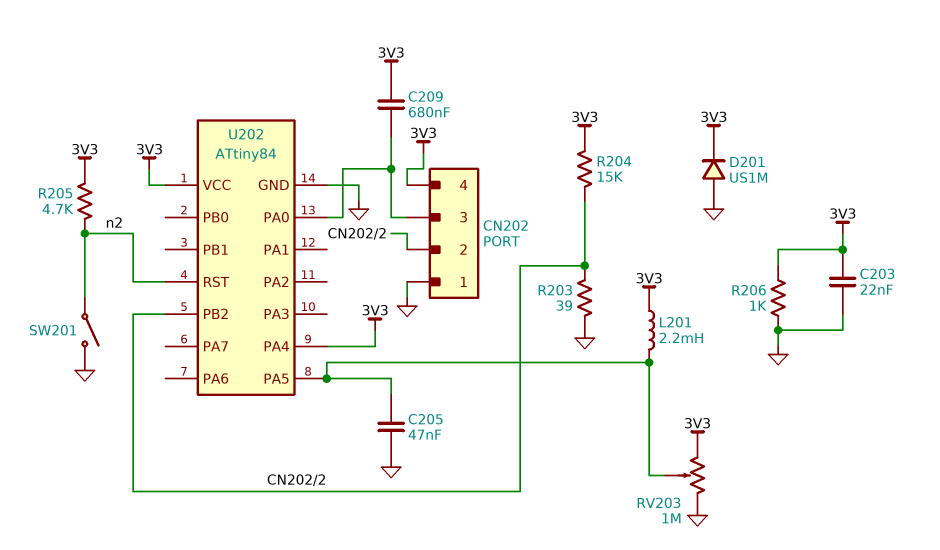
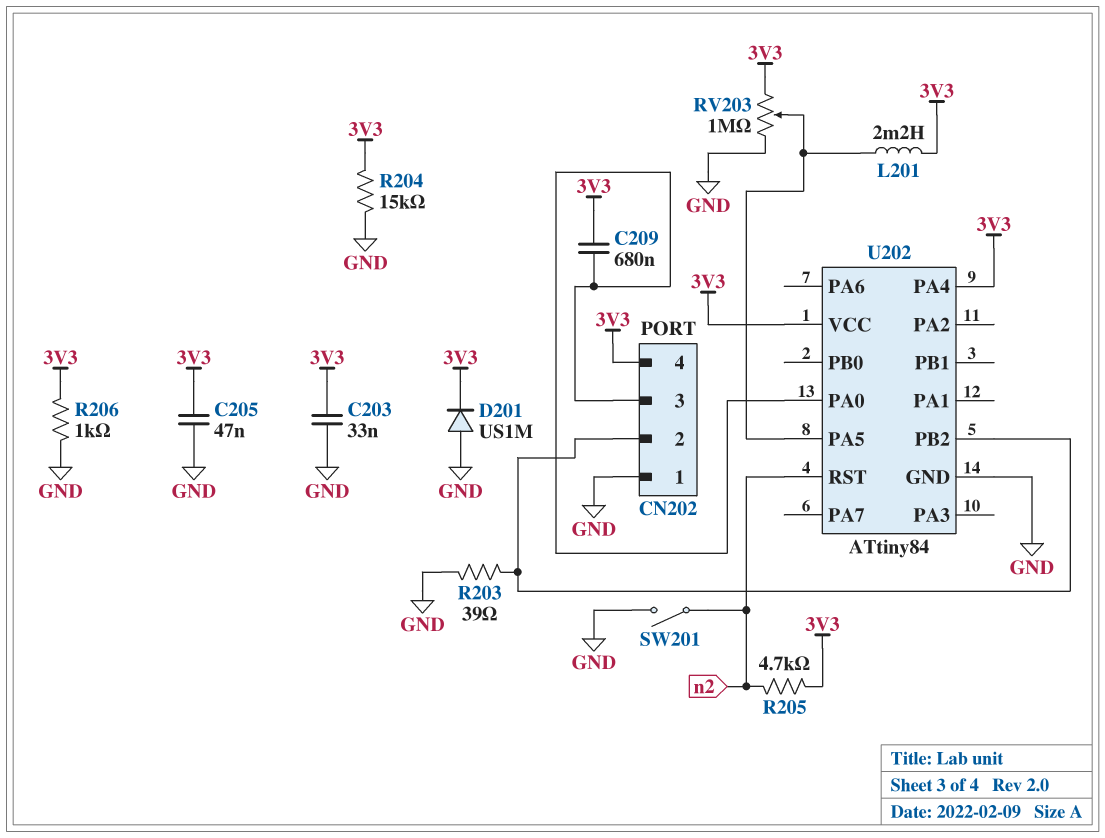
C203: 22nF (3V3, GND) -> 33nF (3V3, GND)
C205: 47nF (GND, U202/PA5) -> 47nF (3V3, GND)
R204: 15k (3V3, CN202/2) -> 15k (3V3, GND)

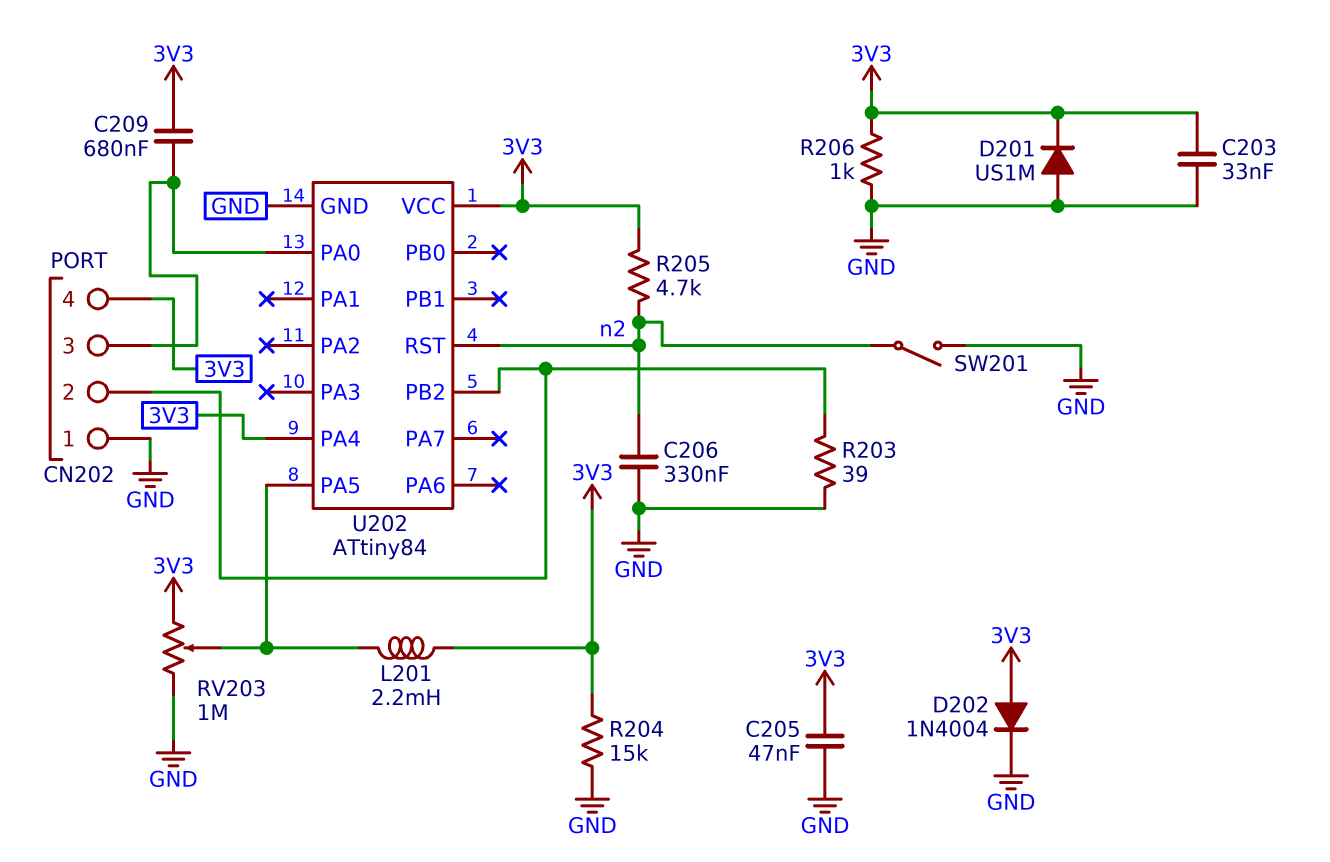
C206: none -> 330nF (GND, n2)
D202: none -> diode 1N4004 (A 3V3, K GND)

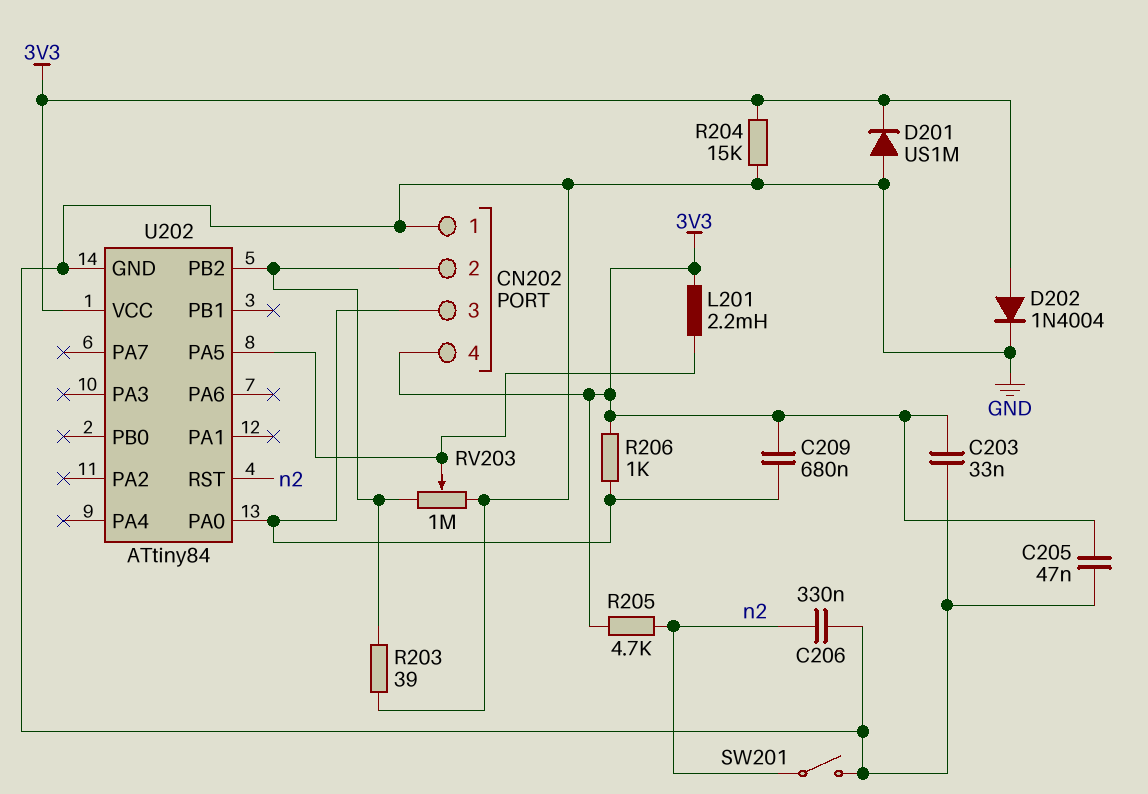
R206: 1k (3V3, GND) -> 1k (3V3, CN202/3)
RV203: 1M (3V3, GND, wiper U202/PA5) -> 1M (CN202/2, GND, wiper U202/PA5)
U202 pin PA4: 3V3 -> none

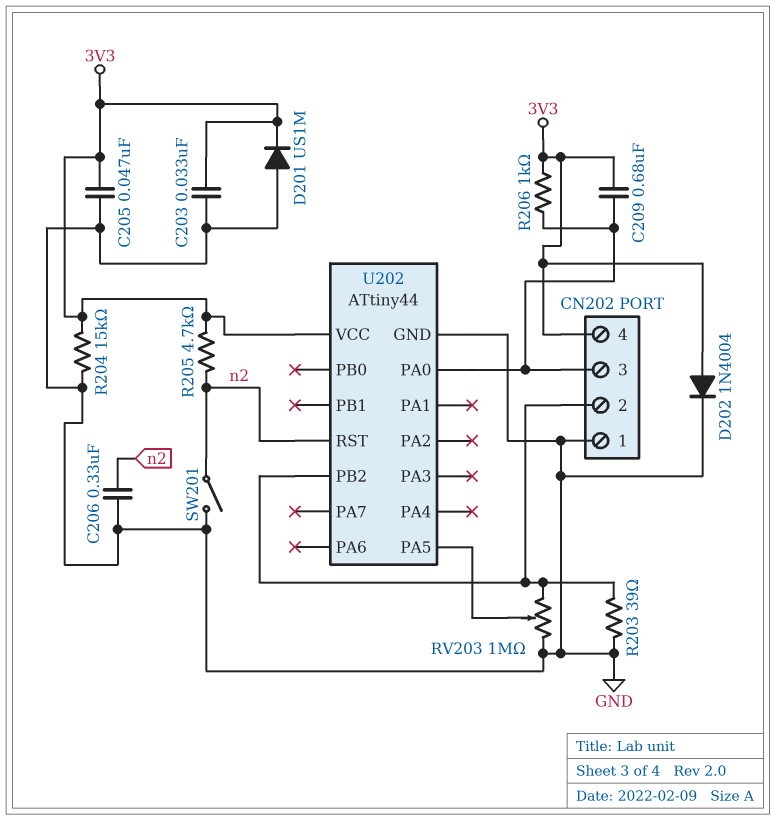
L201: 2.2mH (3V3, U202/PA5) -> none
U202: ATtiny84 -> ATtiny44

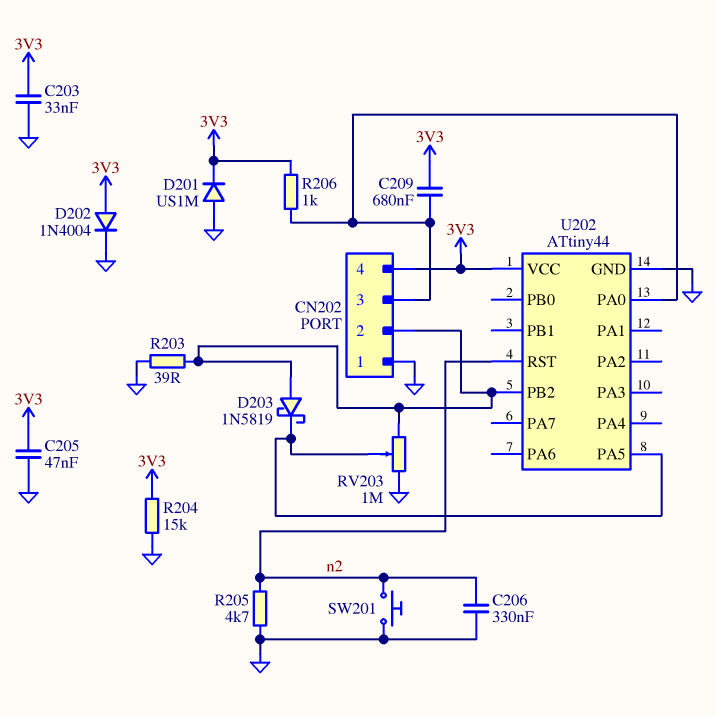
D203: none -> schottky 1N5819 (A CN202/2, K U202/PA5)
R205: 4.7k (3V3, n2) -> 4.7k (GND, n2)
SW201: switch (GND, n2) -> button (GND, n2)

